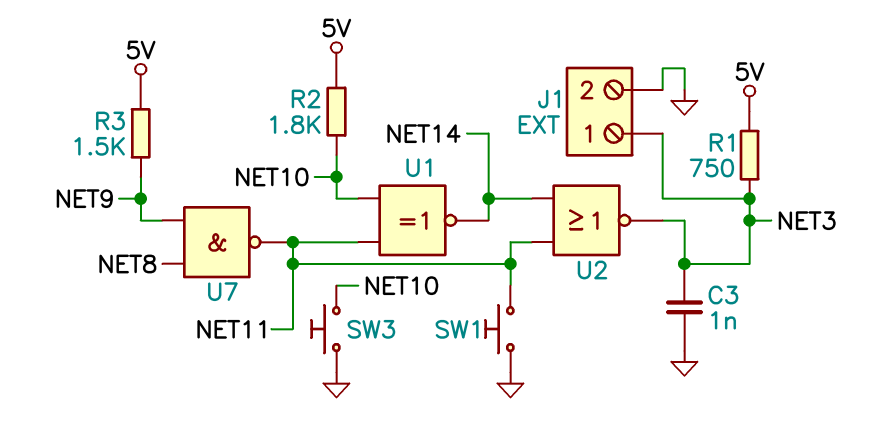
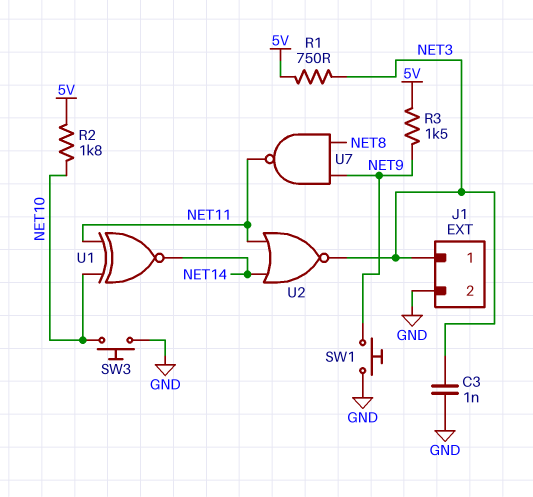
SW1: button (GND, NET11) -> button (GND, NET9)

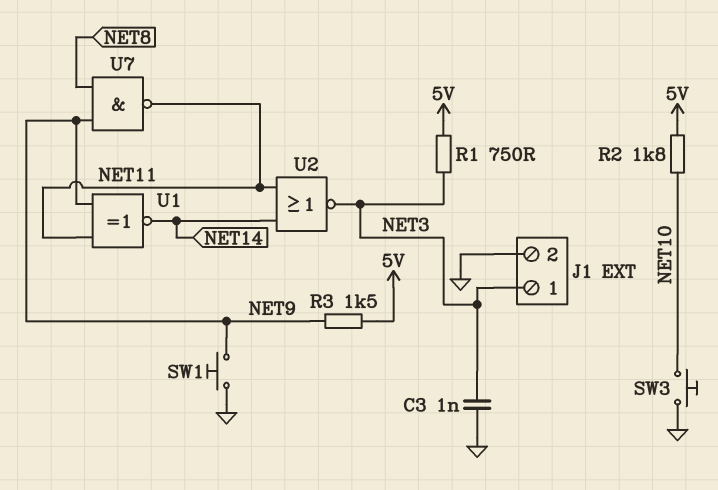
U1: XNOR (in NET10, in NET11, out NET14) -> XNOR (in NET9, in NET11, out NET14)

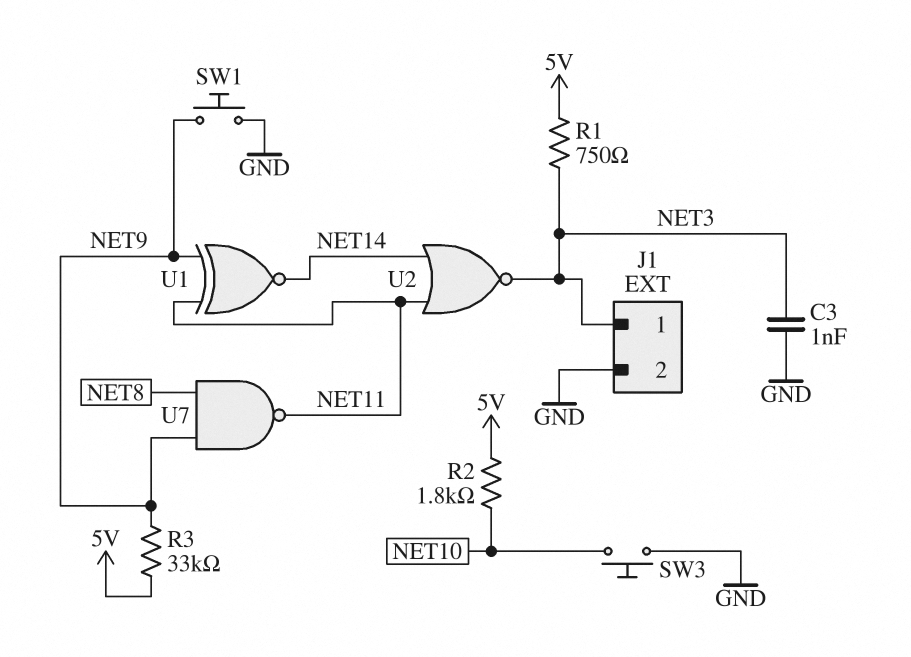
R3: 1.5k (5V, NET9) -> 33k (5V, NET9)

